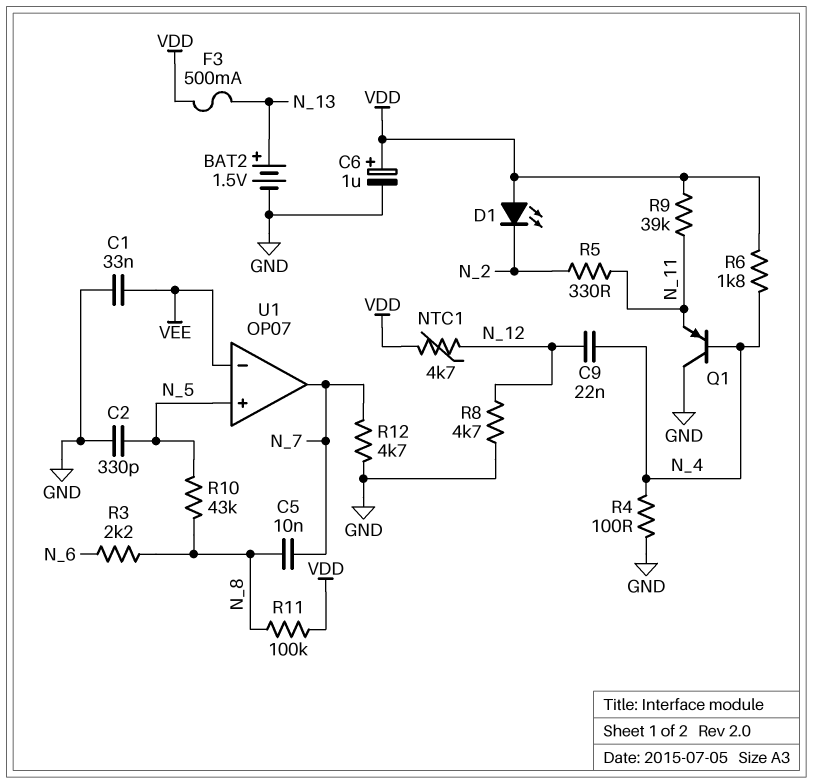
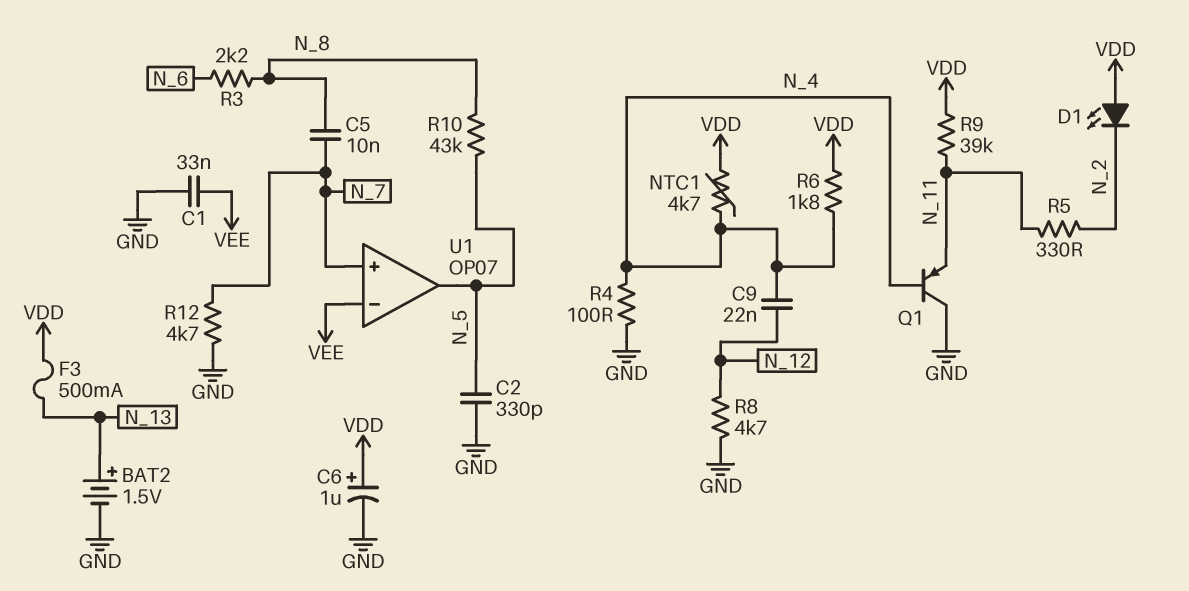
NTC1: 4.7k (N_12, VDD) -> 4.7k (N_4, VDD)
R11: 100k (N_8, VDD) -> none
U1 pin in+: N_5 -> N_7
U1 pin out: N_7 -> N_5

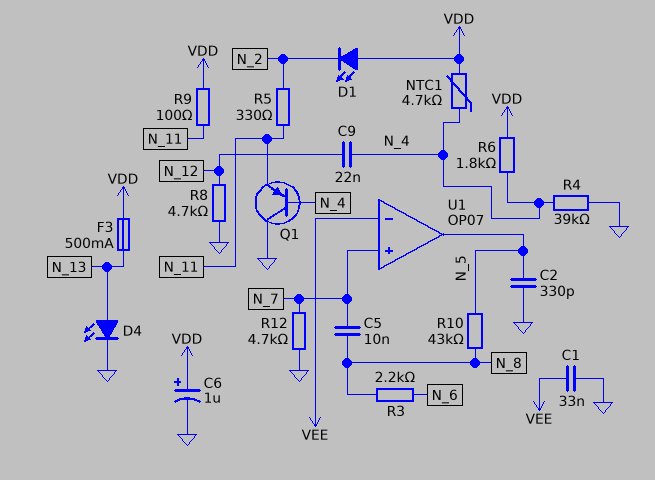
BAT2: 1.5V (plus N_13, minus GND) -> none
D4: none -> LED (A N_13, K GND)
R4: 100 (GND, N_4) -> 39k (GND, N_4)
R9: 39k (N_11, VDD) -> 100 (N_11, VDD)

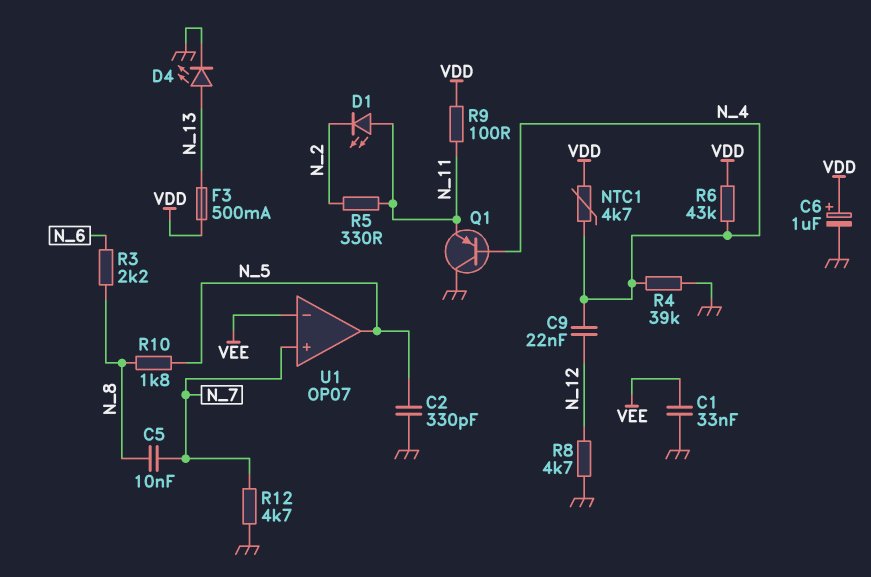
D1: LED (A VDD, K N_2) -> LED (A N_11, K N_2)
R6: 1.8k (N_4, VDD) -> 43k (N_4, VDD)
R10: 43k (N_5, N_8) -> 1.8k (N_5, N_8)

